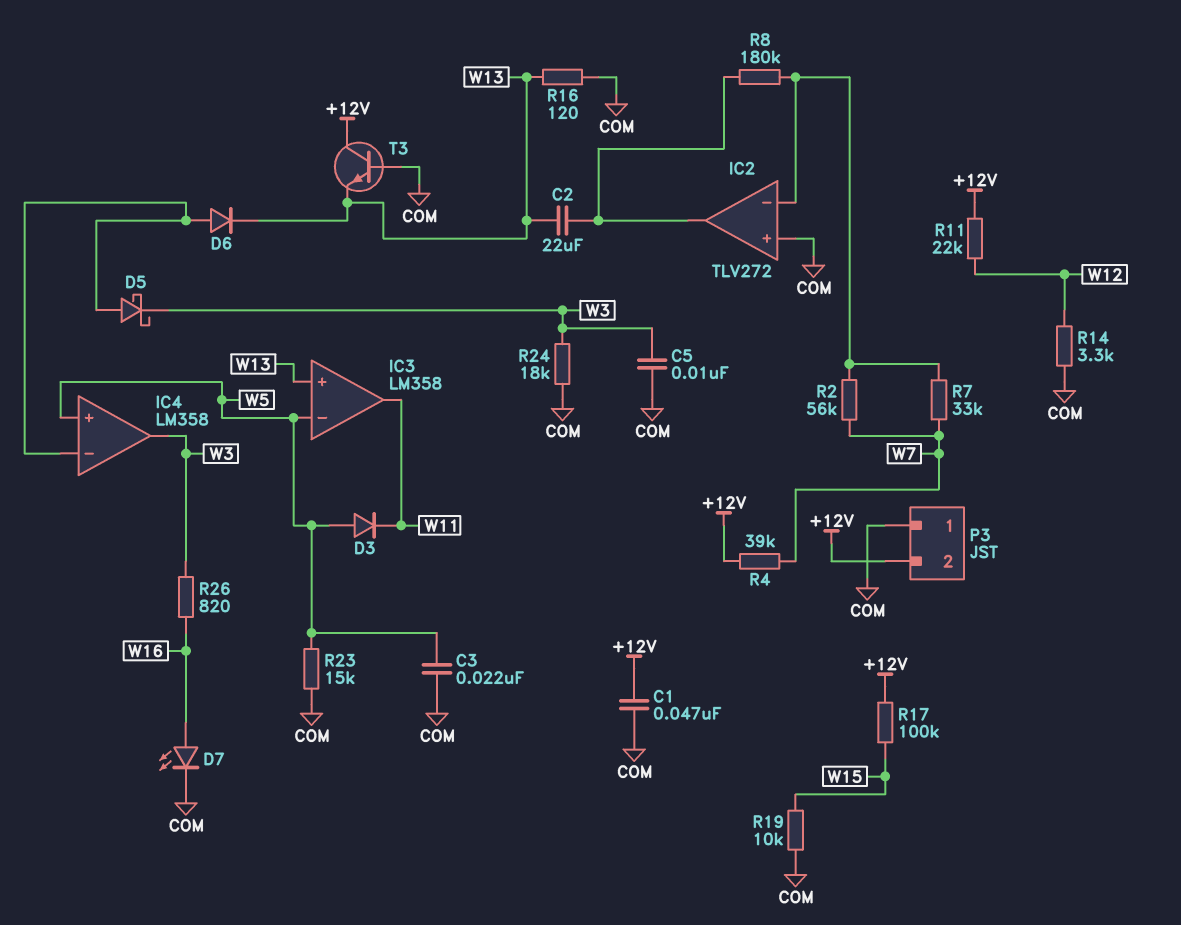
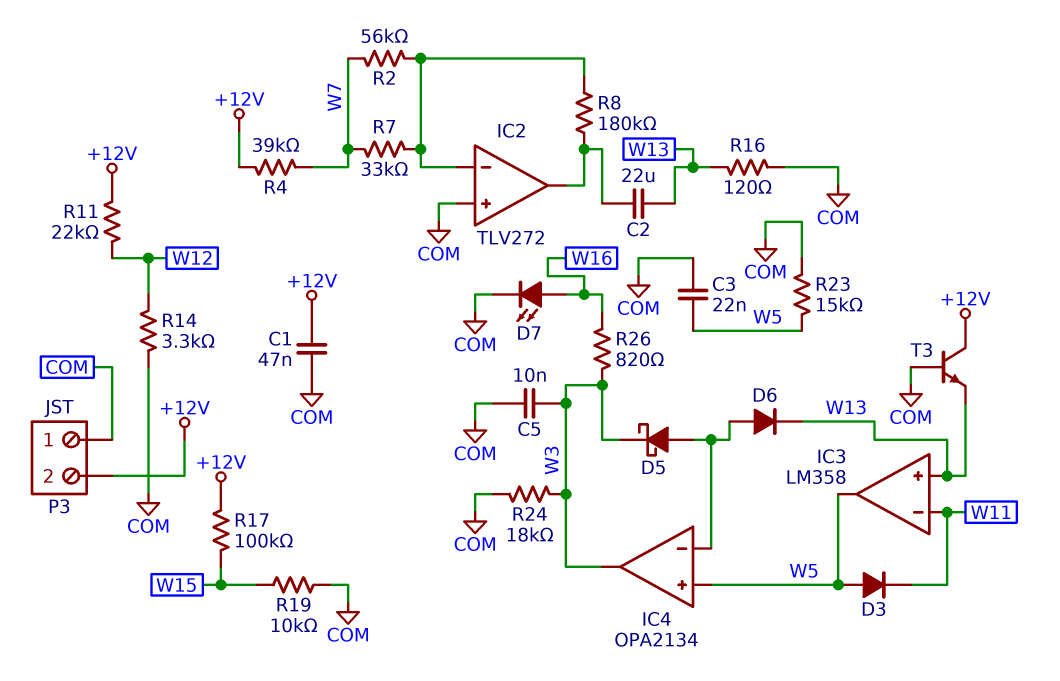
IC3 pin in-: W5 -> W11
IC3 pin out: W11 -> W5
IC4: LM358 -> OPA2134

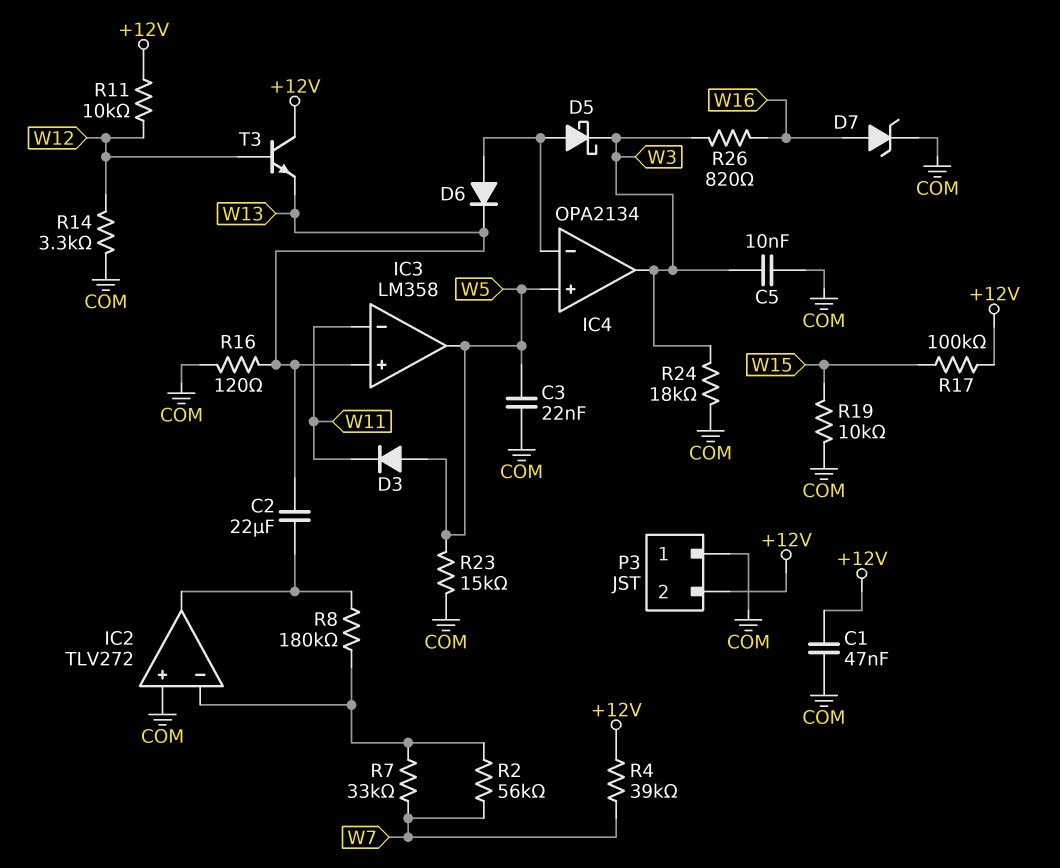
D7: LED (A W16, K COM) -> zener (A W16, K COM)
R11: 22k (+12V, W12) -> 10k (+12V, W12)
T3: NPN (B COM, C +12V, E W13) -> NPN (B W12, C +12V, E W13)

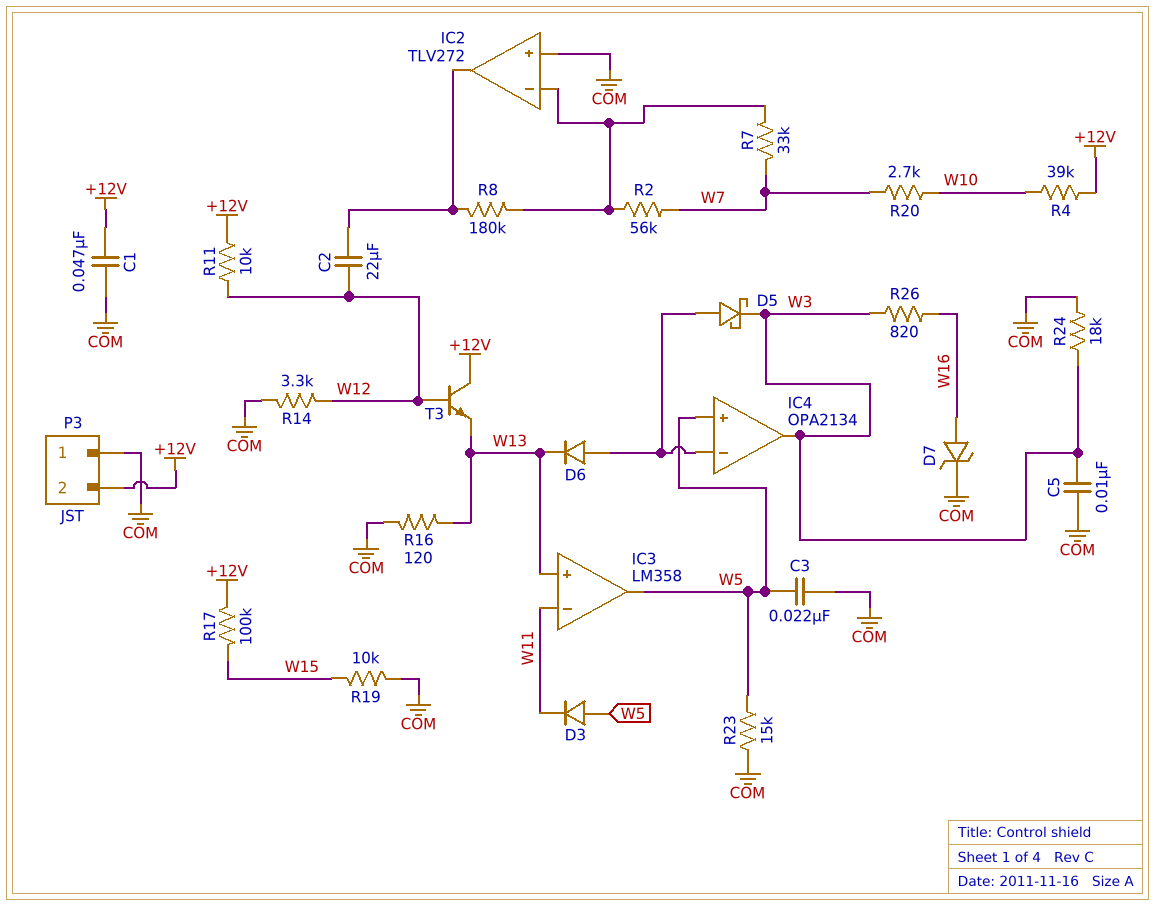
C2: 22uF (IC2/out, W13) -> 22uF (IC2/out, W12)
R4: 39k (+12V, W7) -> 39k (+12V, W10)
R20: none -> 2.7k (W7, W10)

